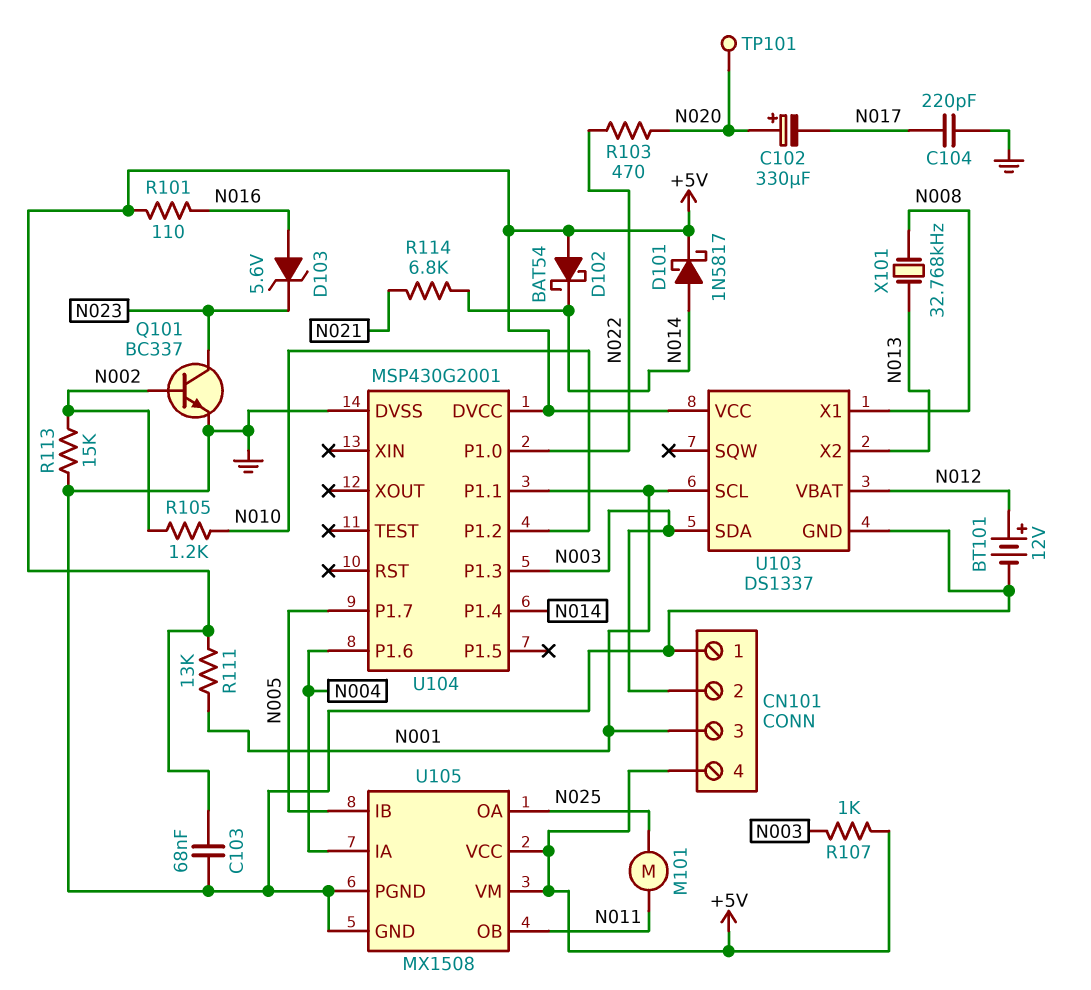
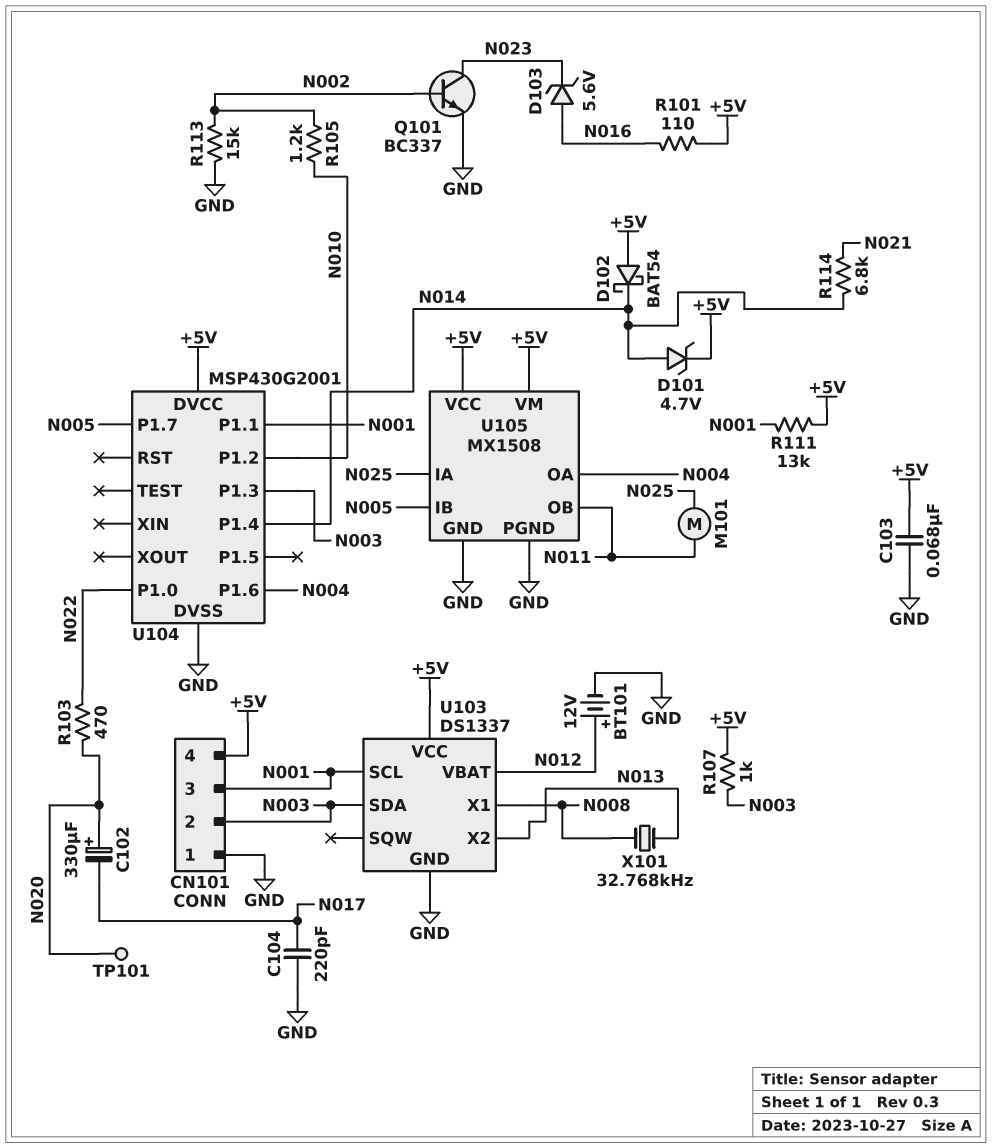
D101: schottky 1N5817 (A N014, K +5V) -> zener 4.7V (A N014, K +5V)
U105 pin IA: N004 -> N025
U105 pin OA: N025 -> N004

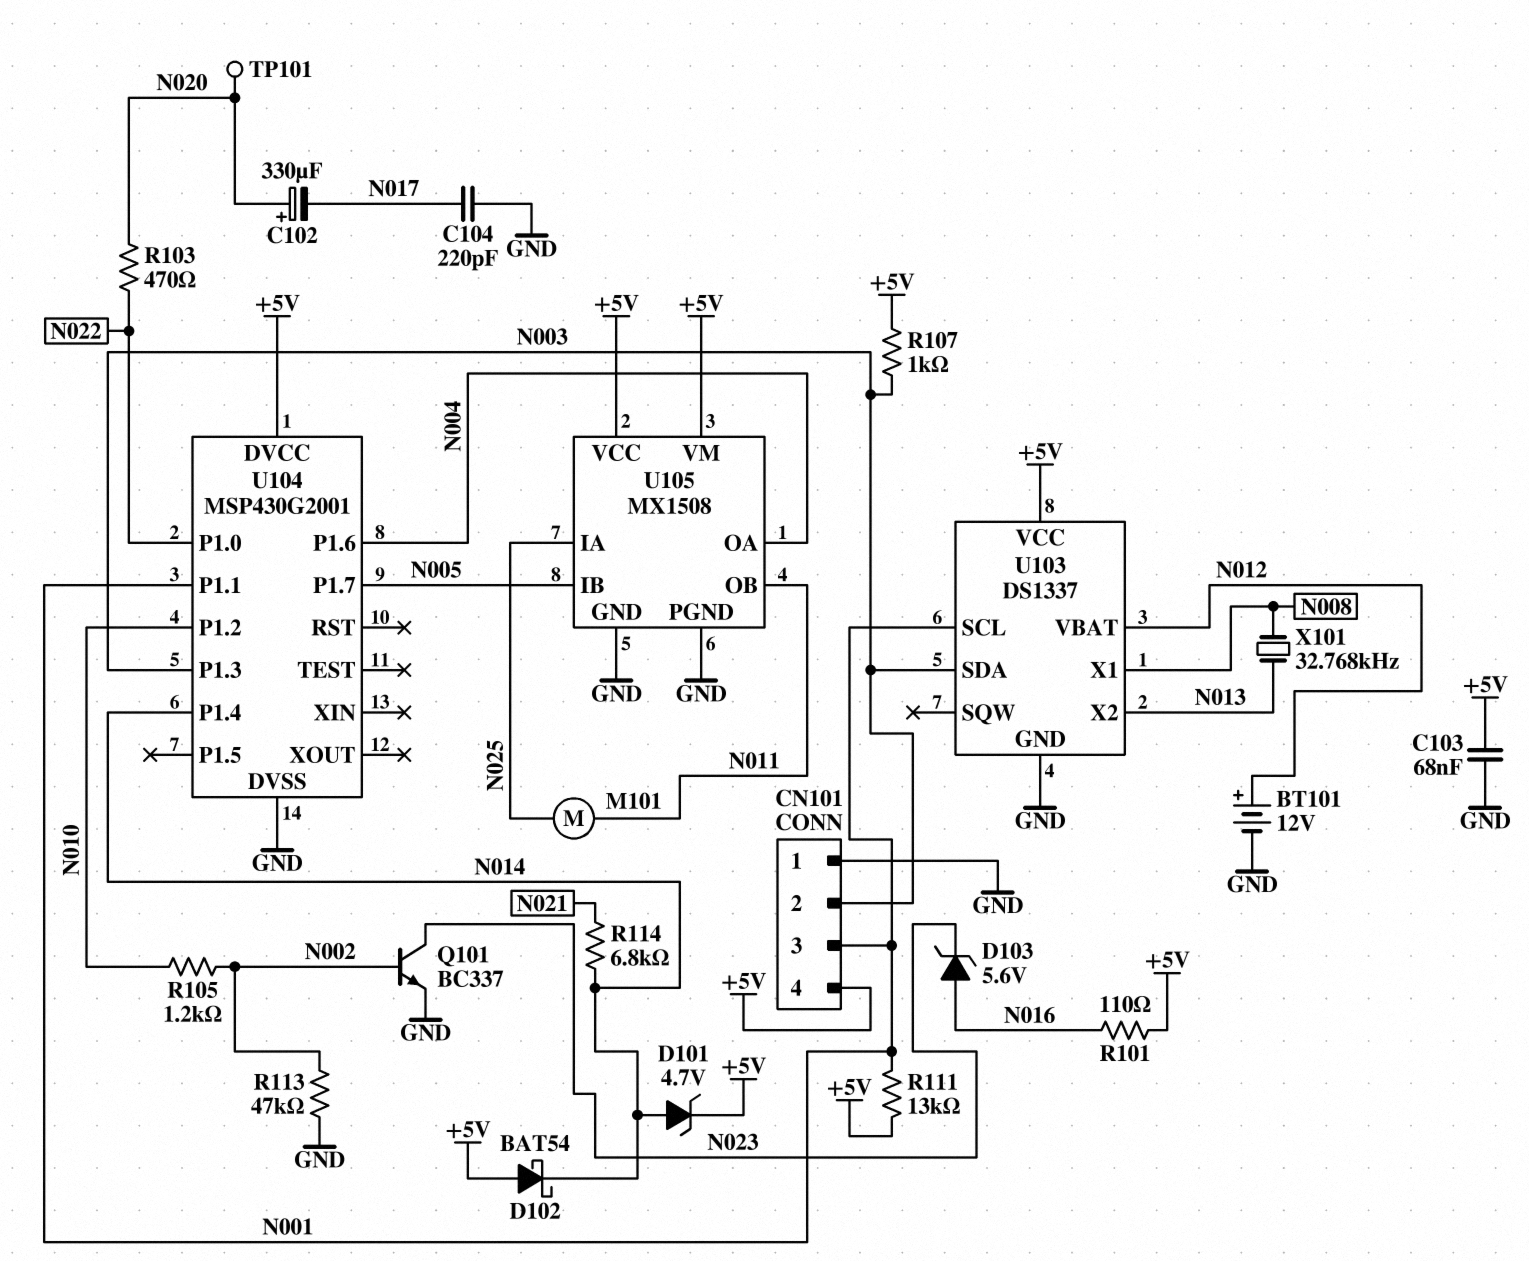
R113: 15k (GND, N002) -> 47k (GND, N002)

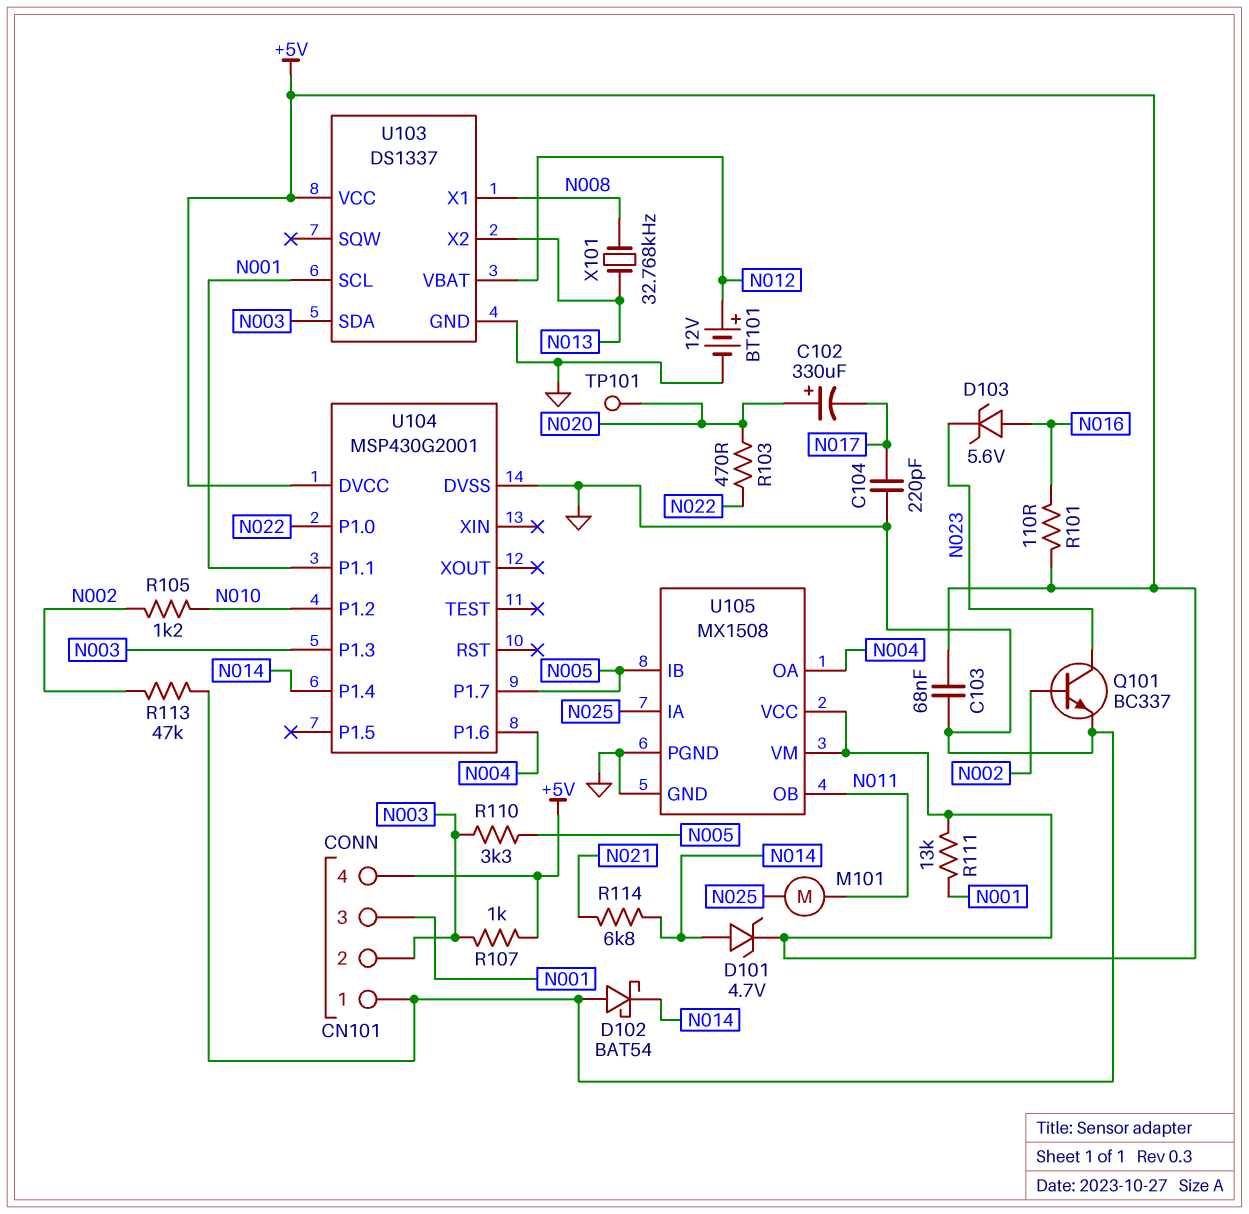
D102: schottky BAT54 (A +5V, K N014) -> schottky BAT54 (A GND, K N014)
R110: none -> 3.3k (N003, N005)

